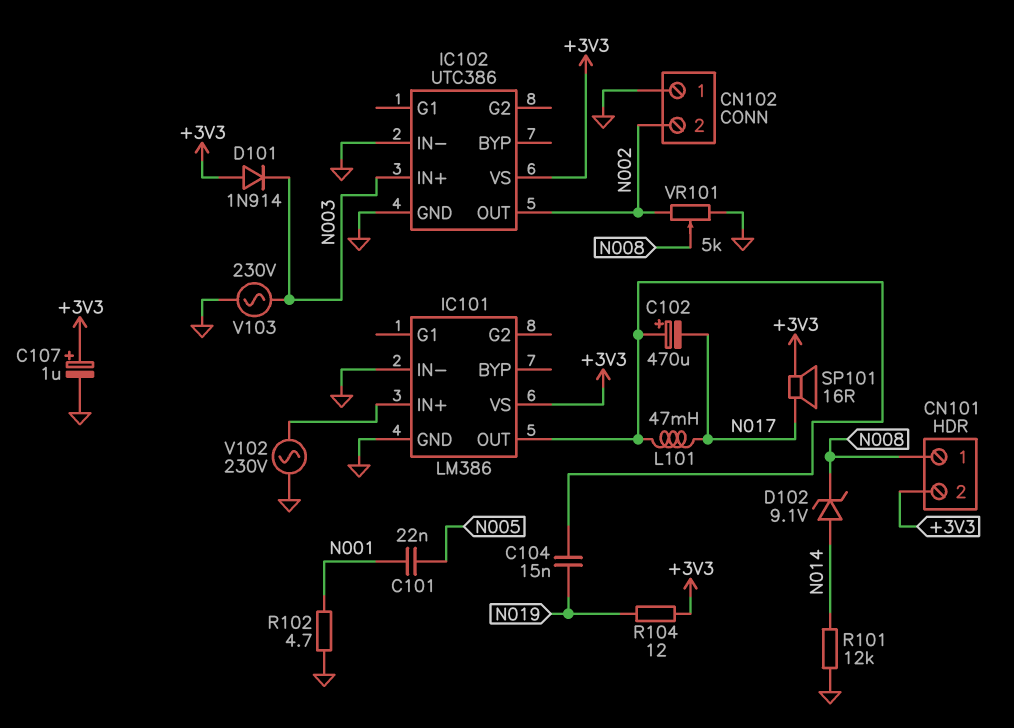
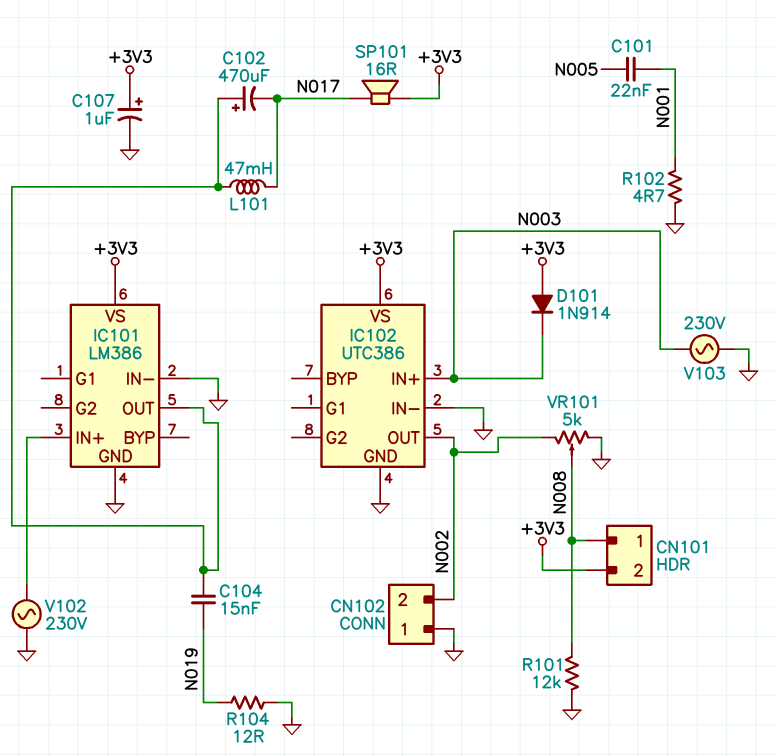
D102: zener 9.1V (A N014, K N008) -> none
R101: 12k (GND, N014) -> 12k (GND, N008)
R104: 12 (+3V3, N019) -> 12 (GND, N019)

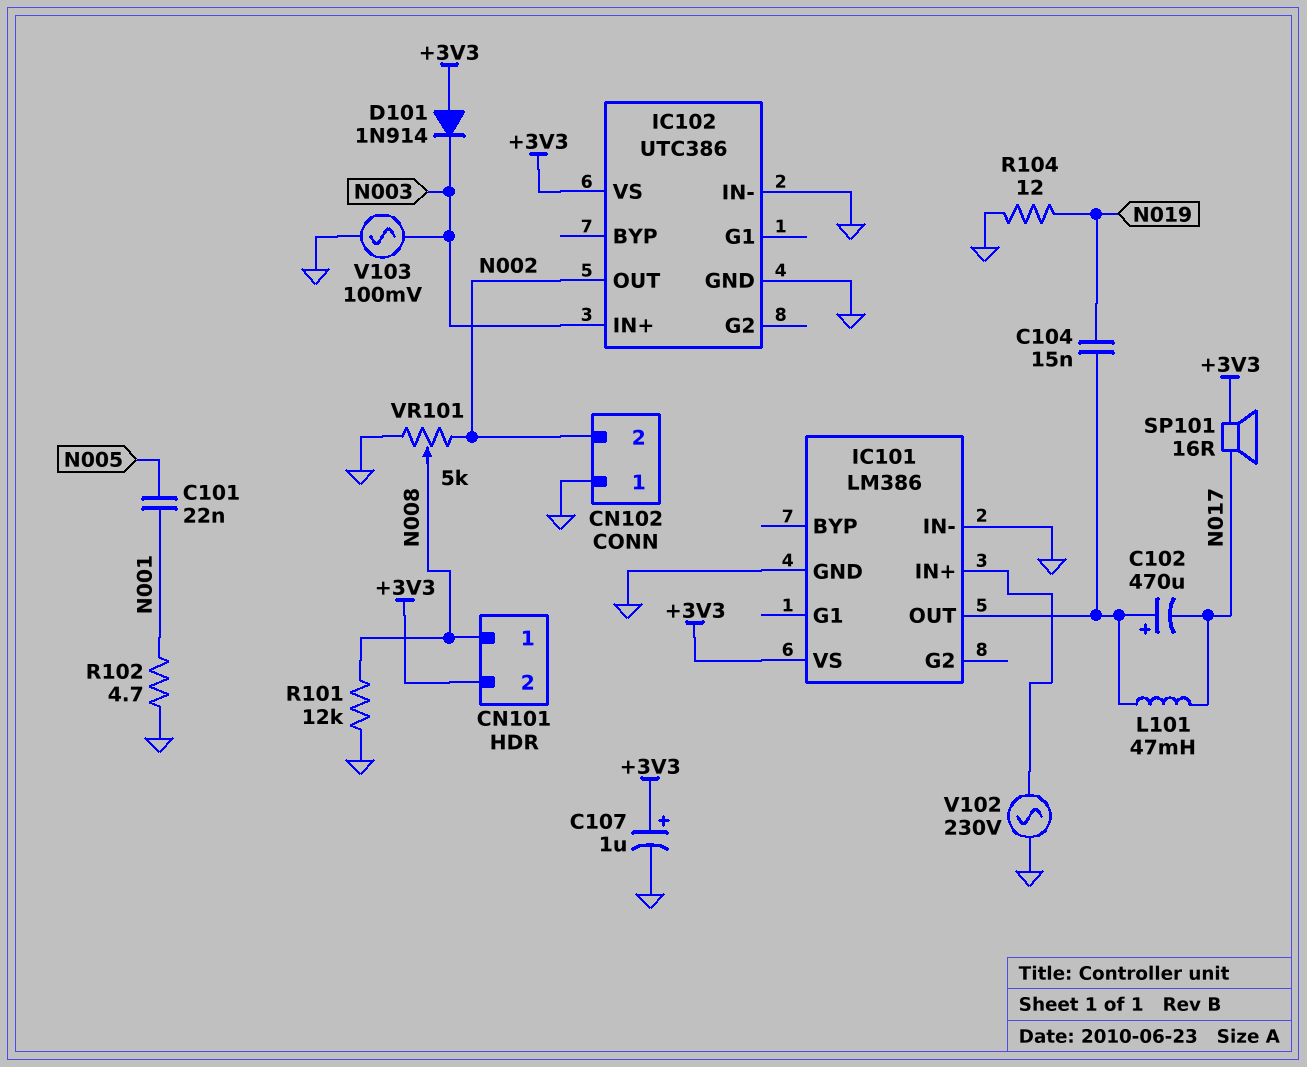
V103: AC 230V (GND, N003) -> AC 100mV (GND, N003)

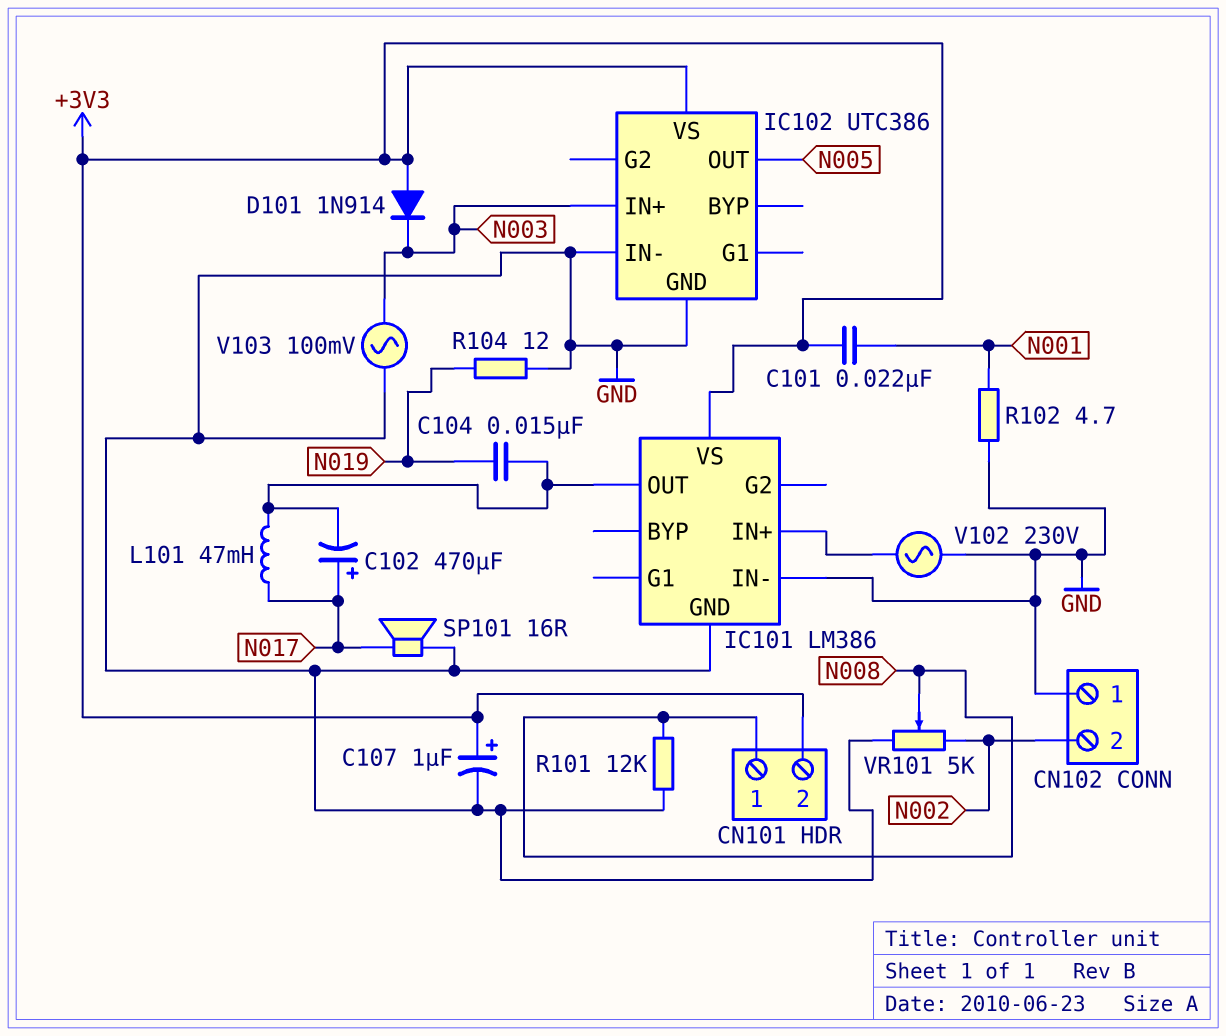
C101: 22nF (N001, N005) -> 22nF (+3V3, N001)
C102: 470uF (plus IC101/OUT, minus N017) -> 470uF (plus N017, minus IC101/OUT)
IC102 pin OUT: N002 -> N005
SP101: speaker 16R (+3V3, N017) -> speaker 16R (GND, N017)

